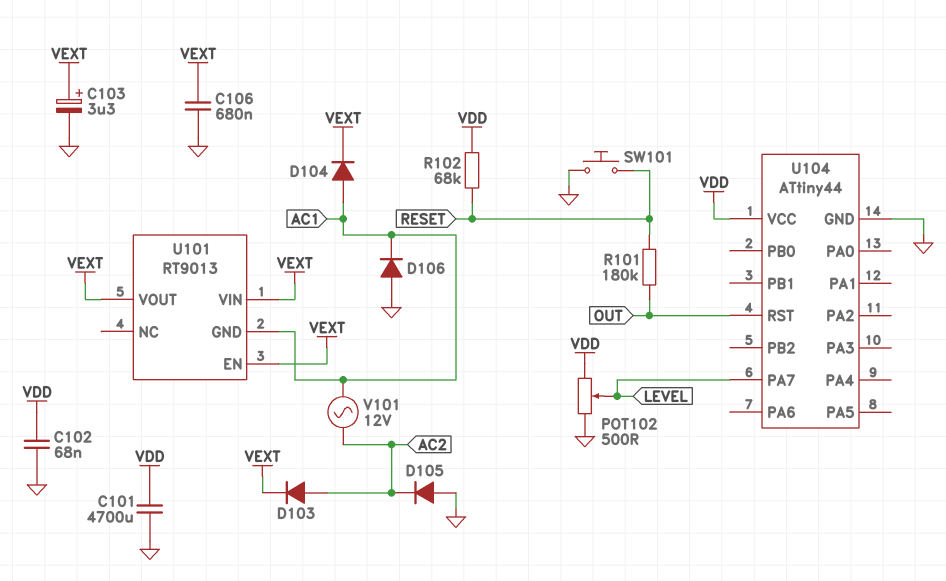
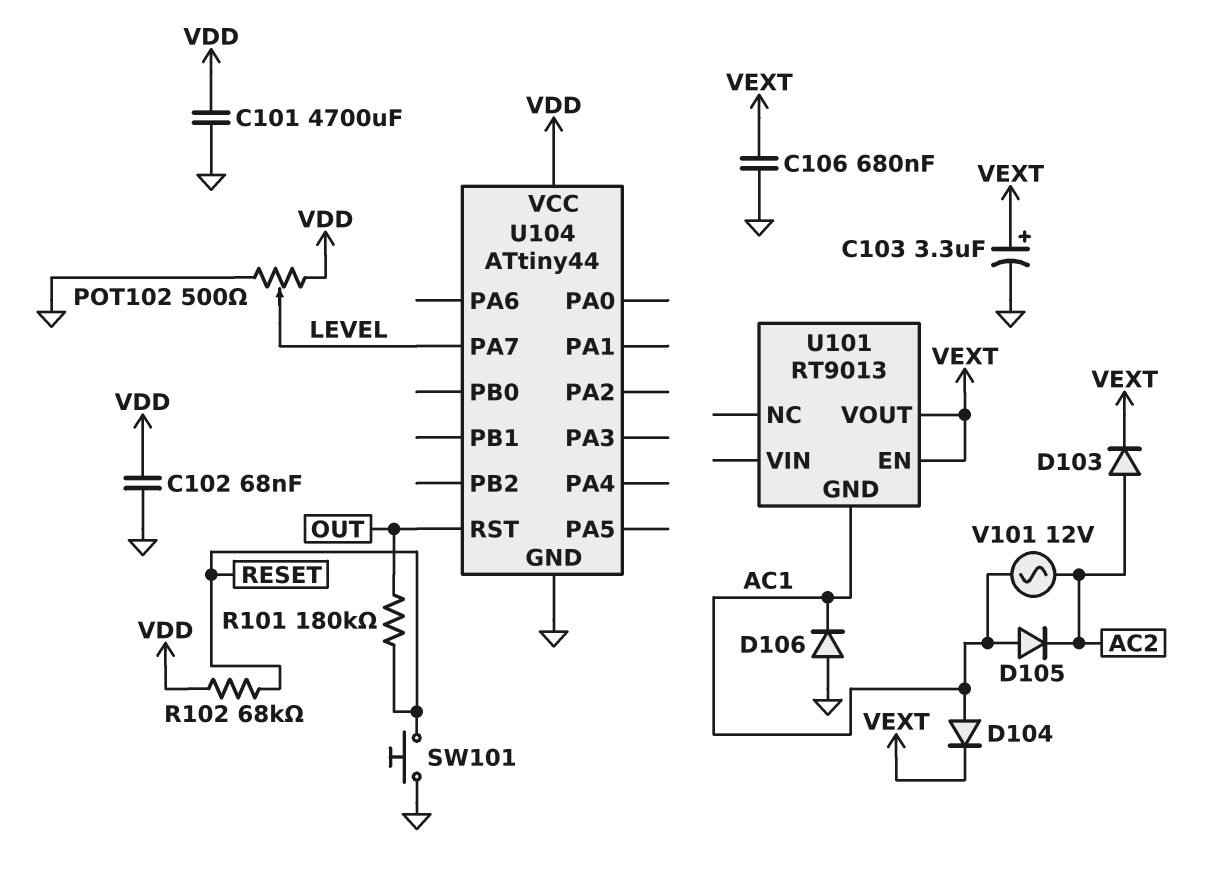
D105: diode (A GND, K AC2) -> diode (A AC1, K AC2)
U101 pin VIN: VEXT -> none

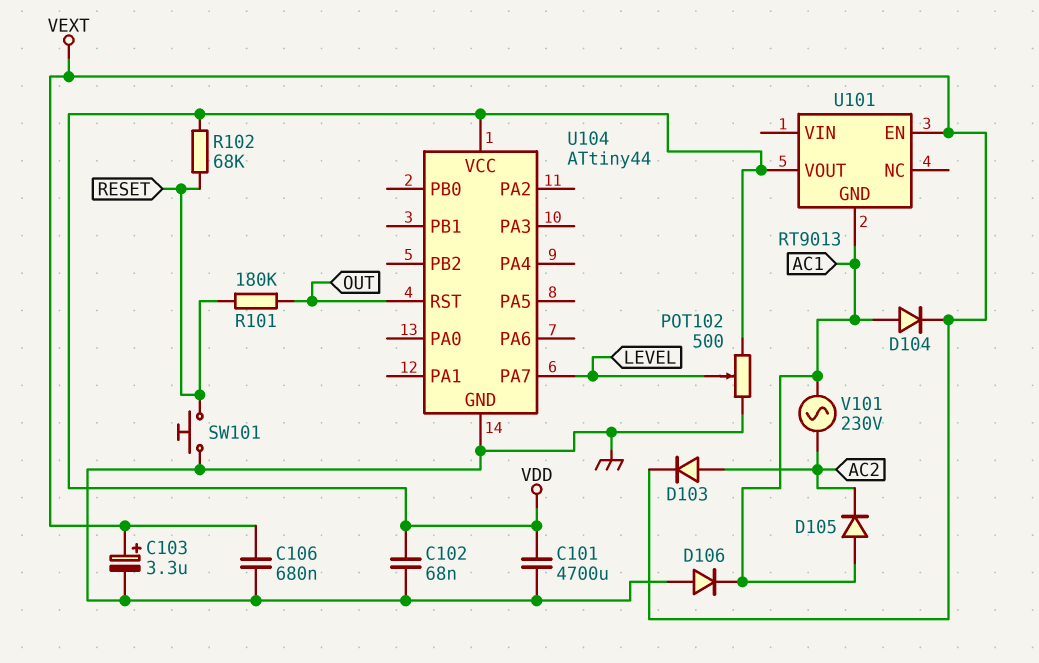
U101 pin VOUT: VEXT -> VDD
V101: AC 12V (AC1, AC2) -> AC 230V (AC1, AC2)

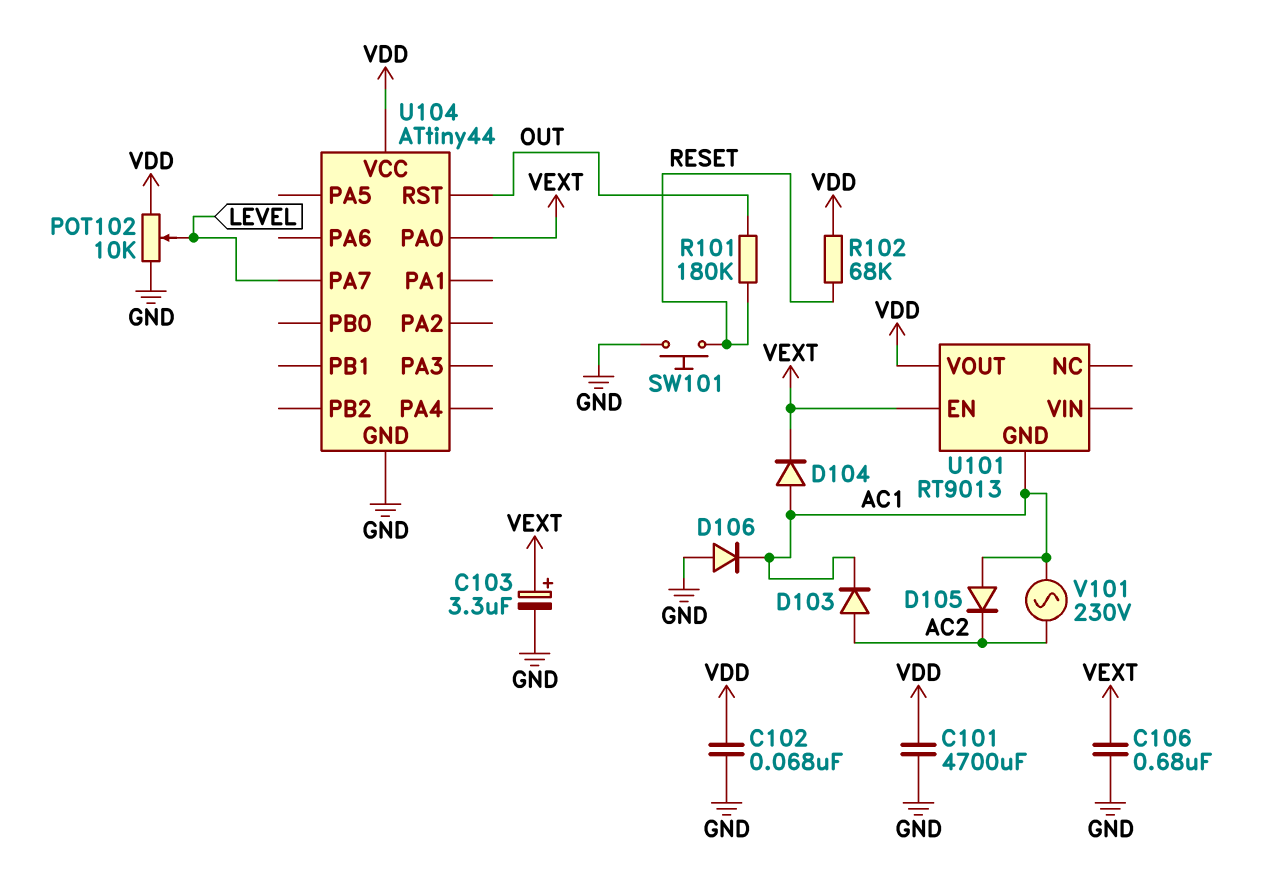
D103: diode (A AC2, K VEXT) -> diode (A AC2, K AC1)
POT102: 500 (GND, VDD, wiper LEVEL) -> 10k (GND, VDD, wiper LEVEL)
U104 pin PA0: none -> VEXT

